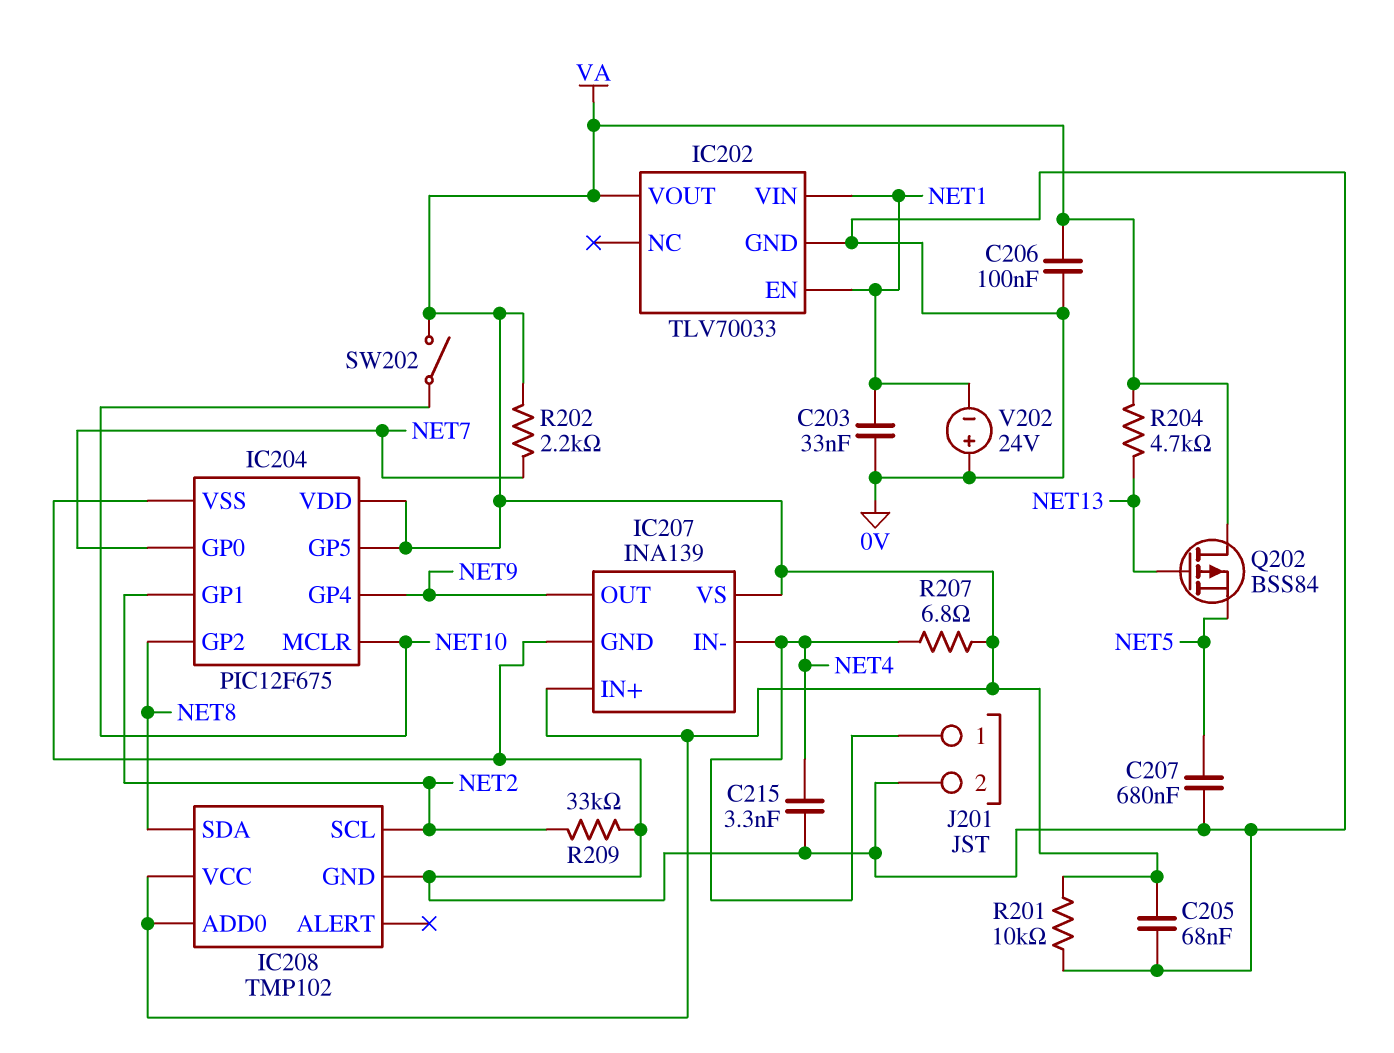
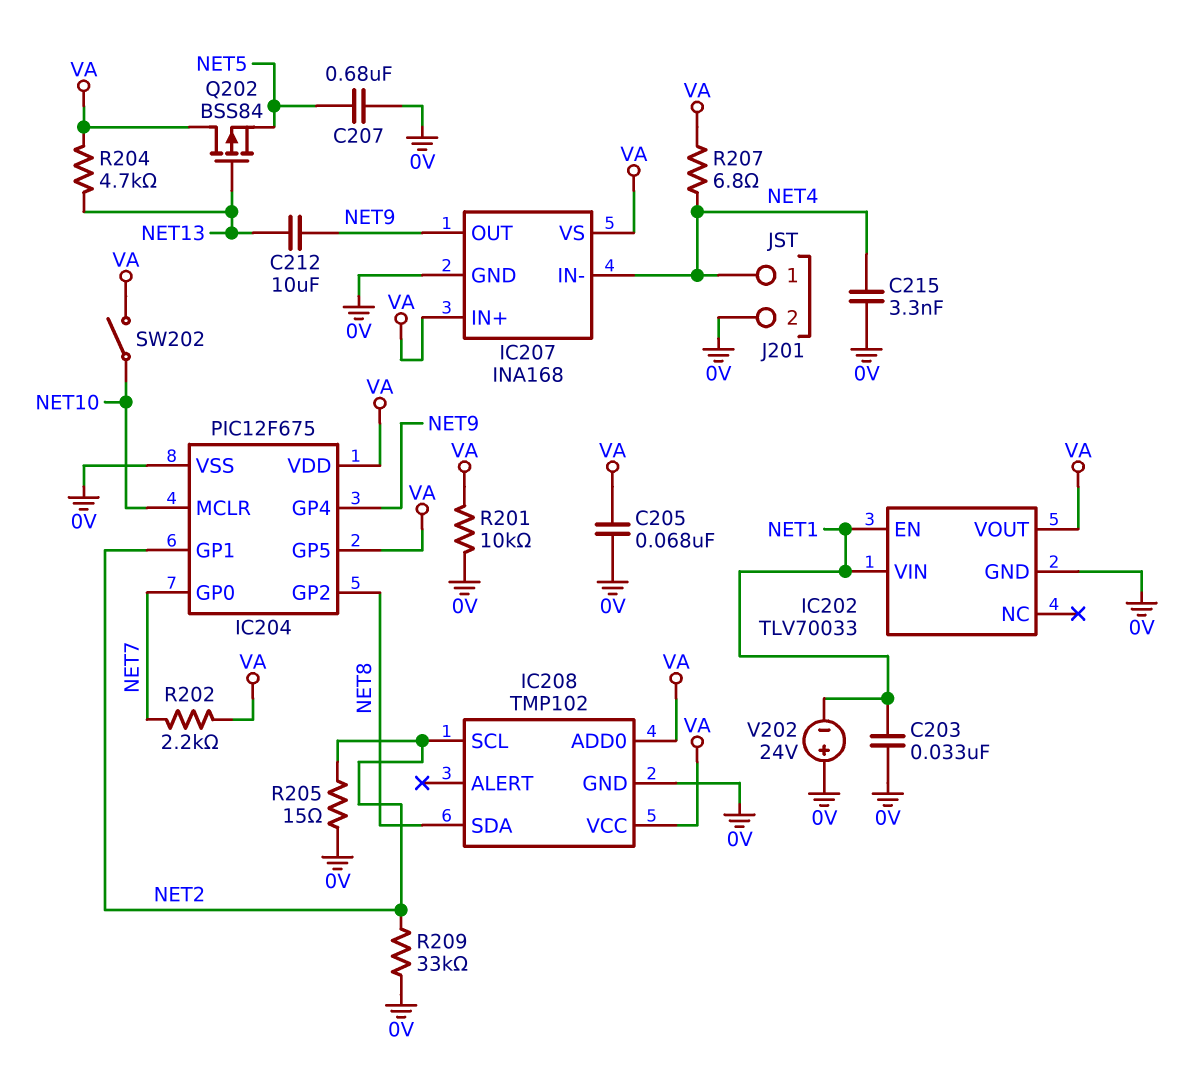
C206: 100nF (0V, VA) -> none
C212: none -> 10uF (NET9, NET13)
IC207: INA139 -> INA168
R205: none -> 15 (0V, NET2)

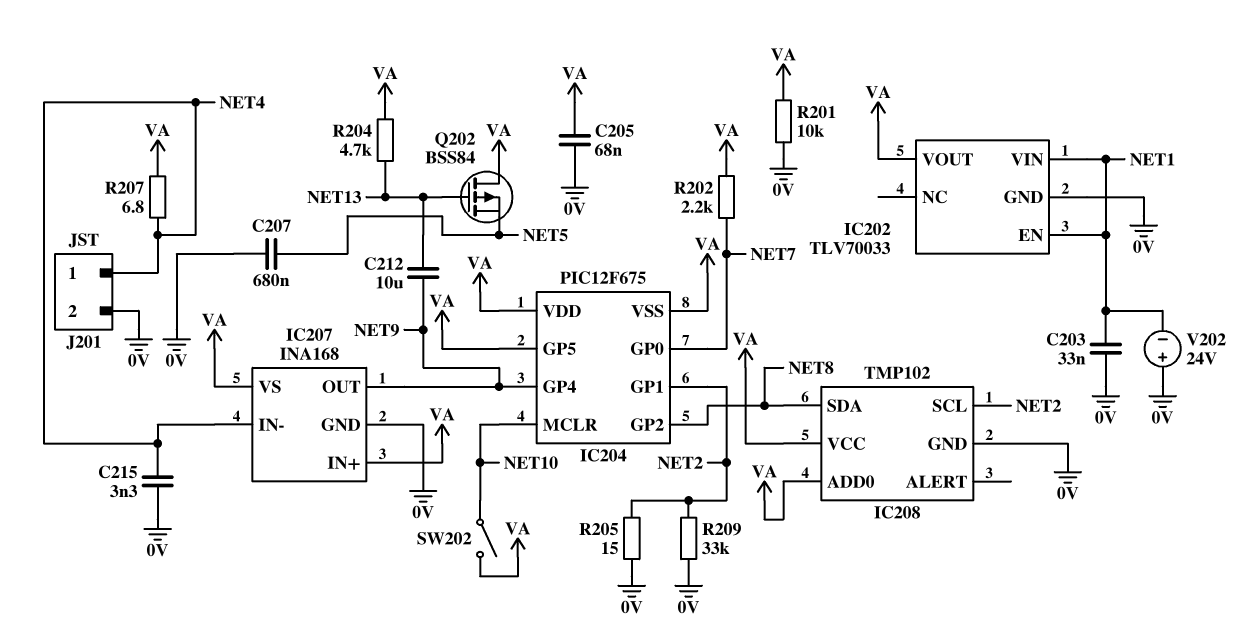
IC204 pin VSS: 0V -> VA

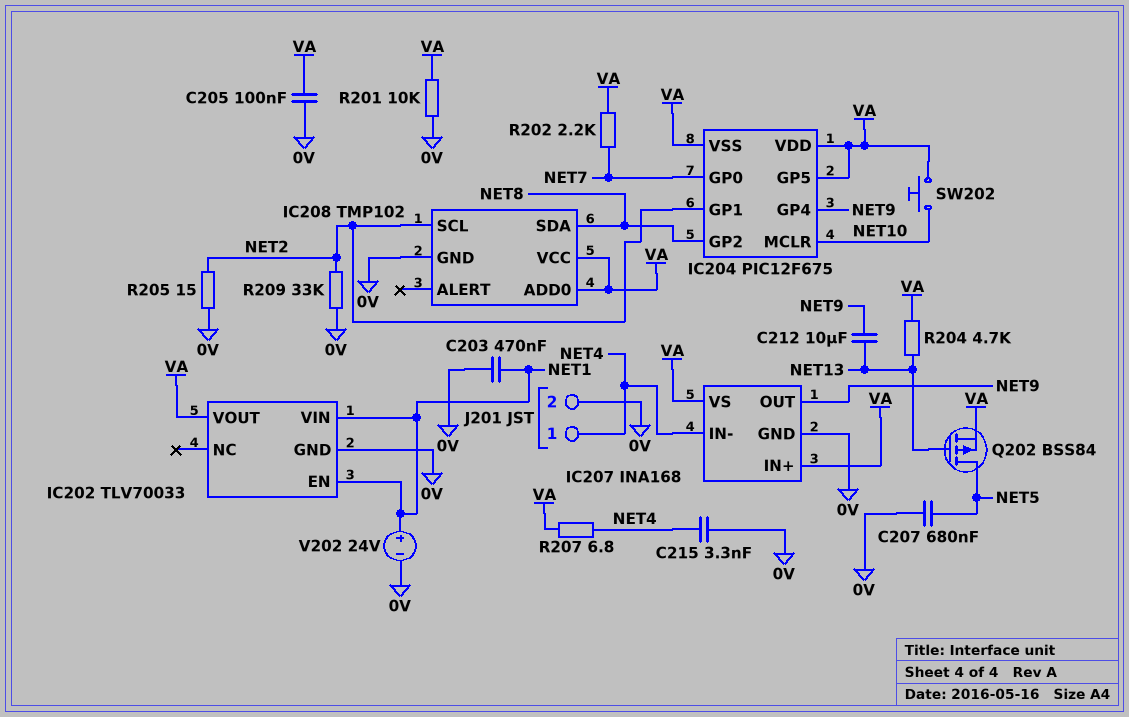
C203: 33nF (0V, NET1) -> 470nF (0V, NET1)
C205: 68nF (0V, VA) -> 100nF (0V, VA)
Q202: PMOS BSS84 (G NET13, D VA, S NET5) -> PMOS BSS84 (G NET13, D NET5, S VA)
SW202: switch (NET10, VA) -> button (NET10, VA)
V202: 24V (plus 0V, minus NET1) -> 24V (plus NET1, minus 0V)

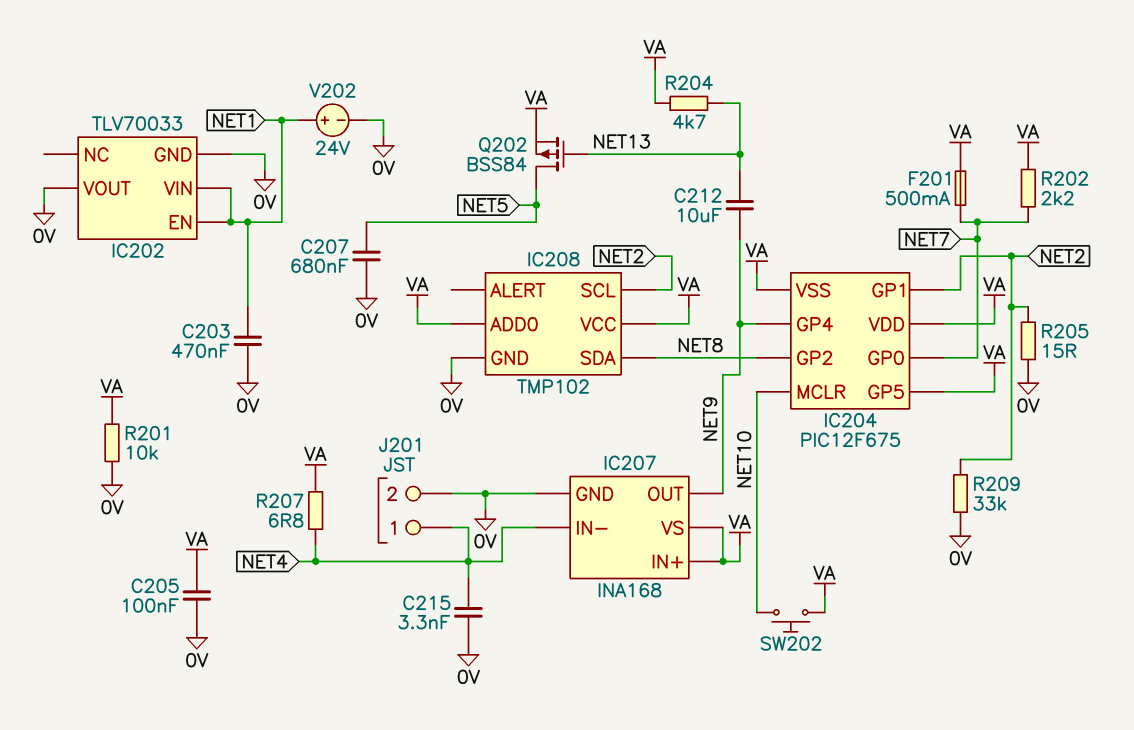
F201: none -> 500mA (NET7, VA)
IC202 pin VOUT: VA -> 0V

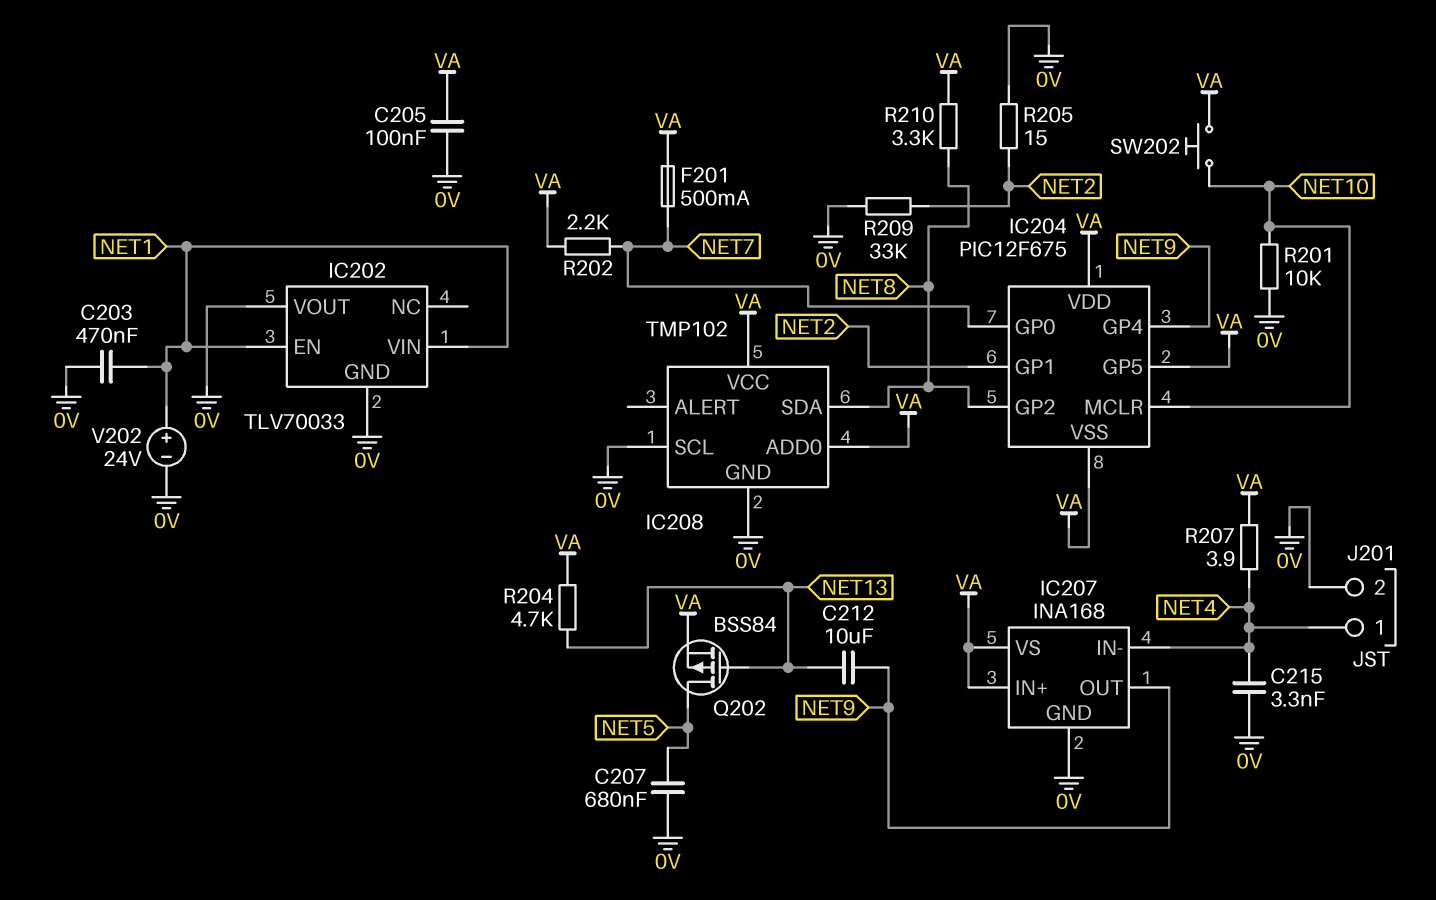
IC208 pin SCL: NET2 -> 0V
R201: 10k (0V, VA) -> 10k (0V, NET10)
R207: 6.8 (NET4, VA) -> 3.9 (NET4, VA)
R210: none -> 3.3k (NET8, VA)

